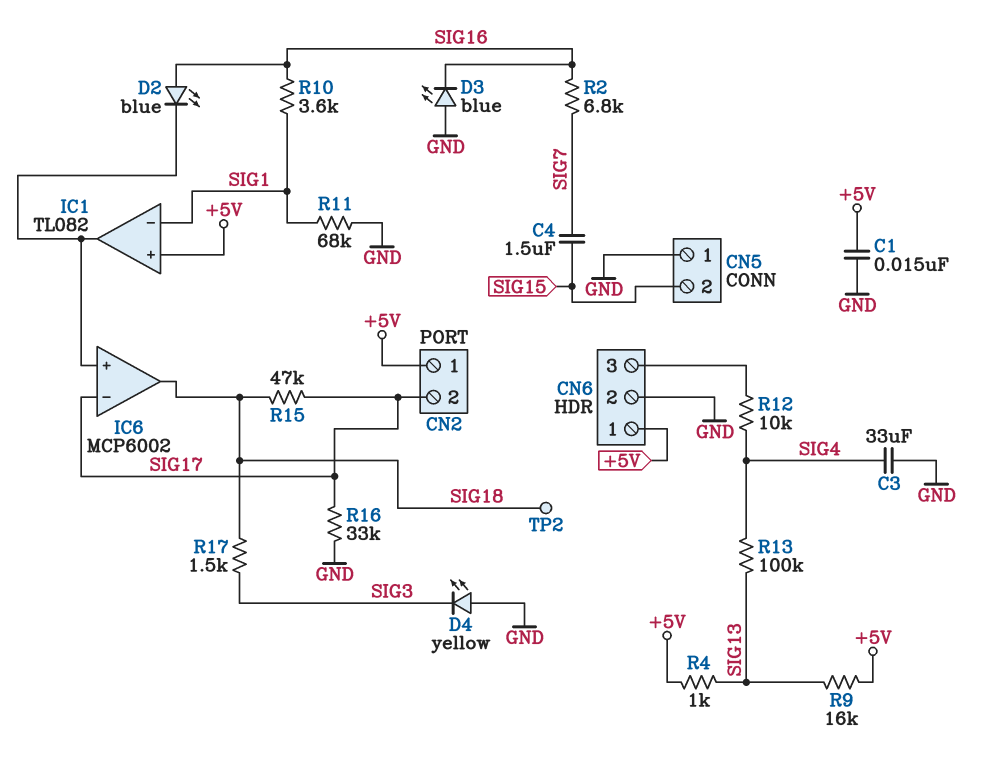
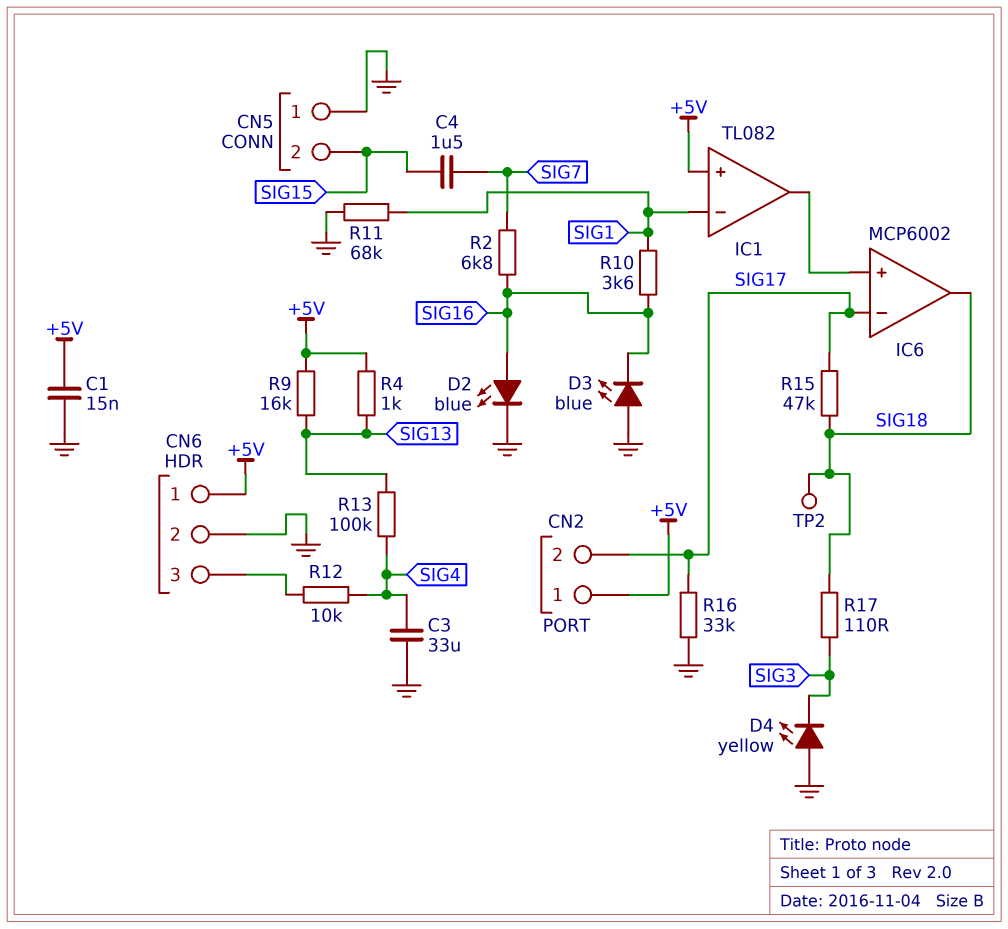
D2: LED blue (A SIG16, K IC1/out) -> LED blue (A SIG16, K GND)
R17: 1.5k (SIG3, SIG18) -> 110 (SIG3, SIG18)

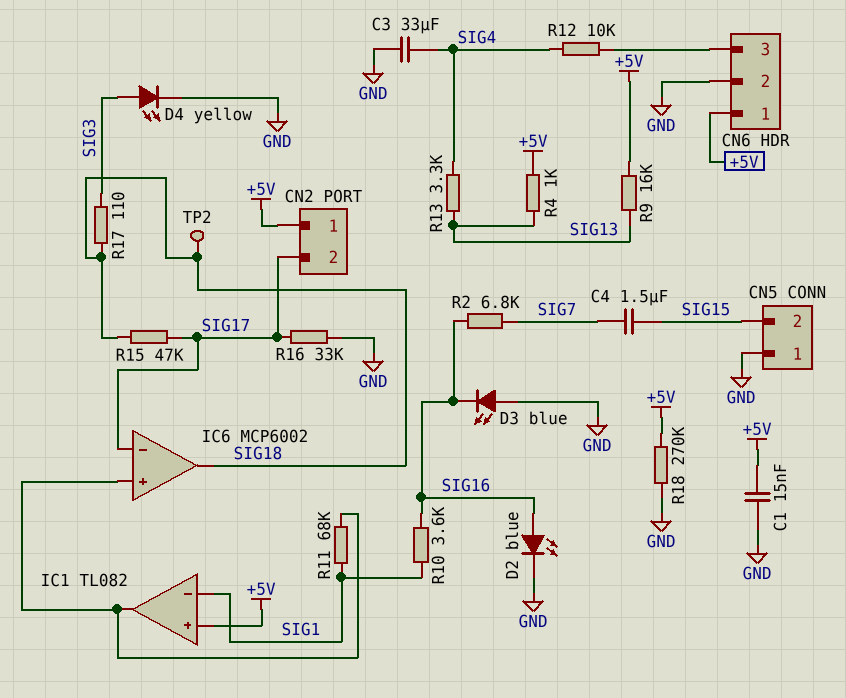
D4: LED yellow (A GND, K SIG3) -> LED yellow (A SIG3, K GND)
R11: 68k (GND, SIG1) -> 68k (IC1/out, SIG1)
R13: 100k (SIG4, SIG13) -> 3.3k (SIG4, SIG13)
R18: none -> 270k (+5V, GND)

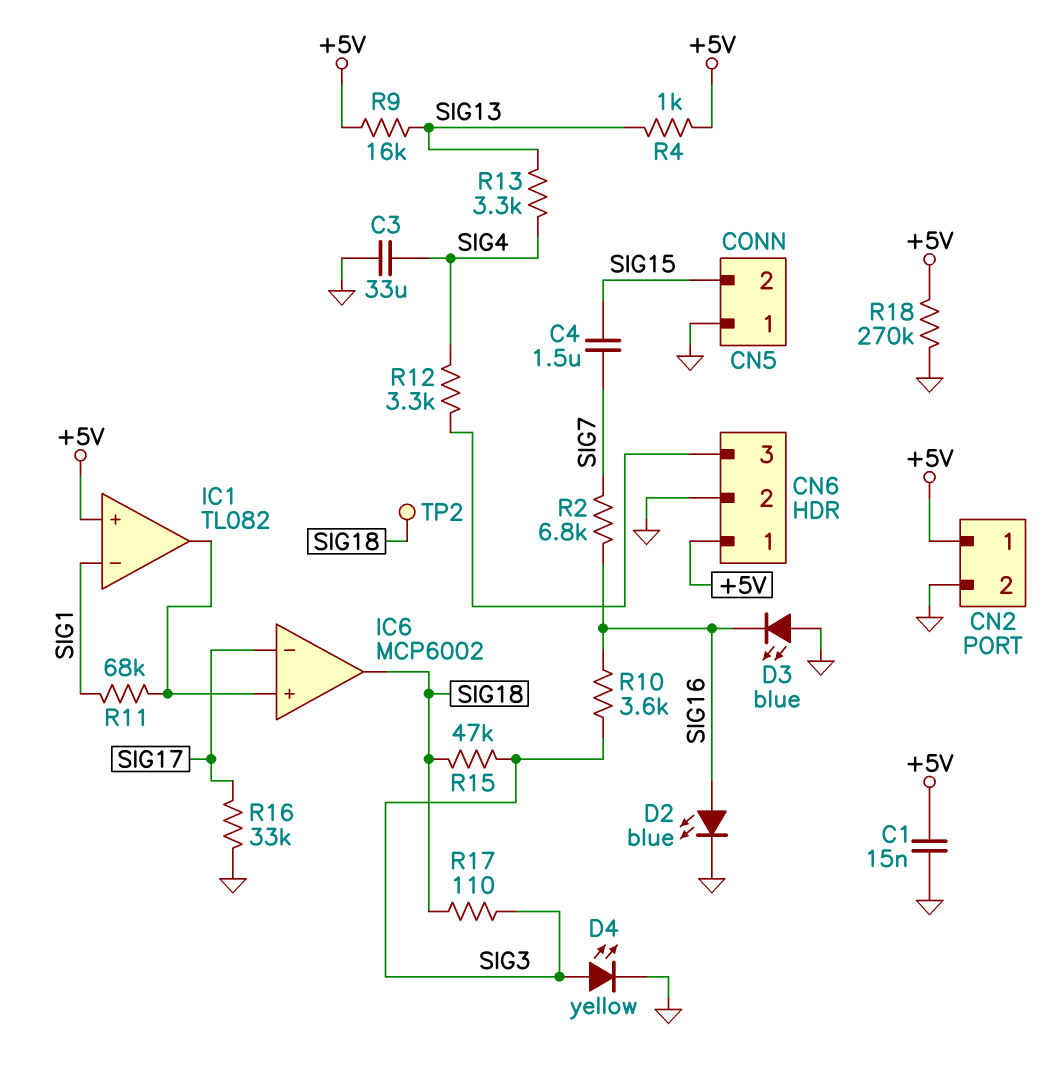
CN2 pin 2: SIG17 -> GND
R10: 3.6k (SIG1, SIG16) -> 3.6k (SIG3, SIG16)
R12: 10k (CN6/3, SIG4) -> 3.3k (CN6/3, SIG4)
R15: 47k (SIG17, SIG18) -> 47k (SIG3, SIG18)

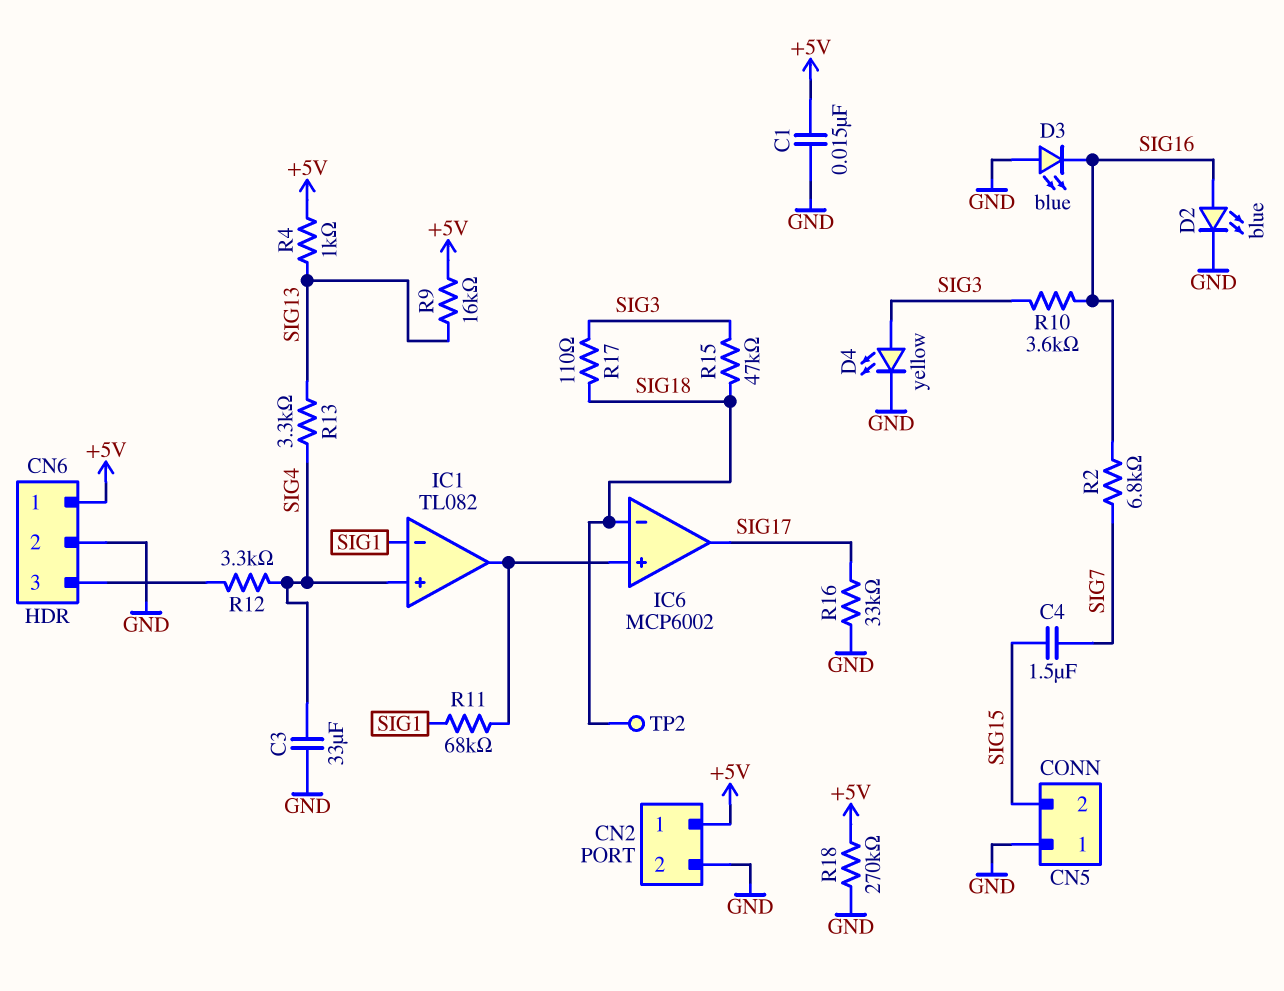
IC1 pin in+: +5V -> SIG4
IC6 pin in-: SIG17 -> SIG18
IC6 pin out: SIG18 -> SIG17

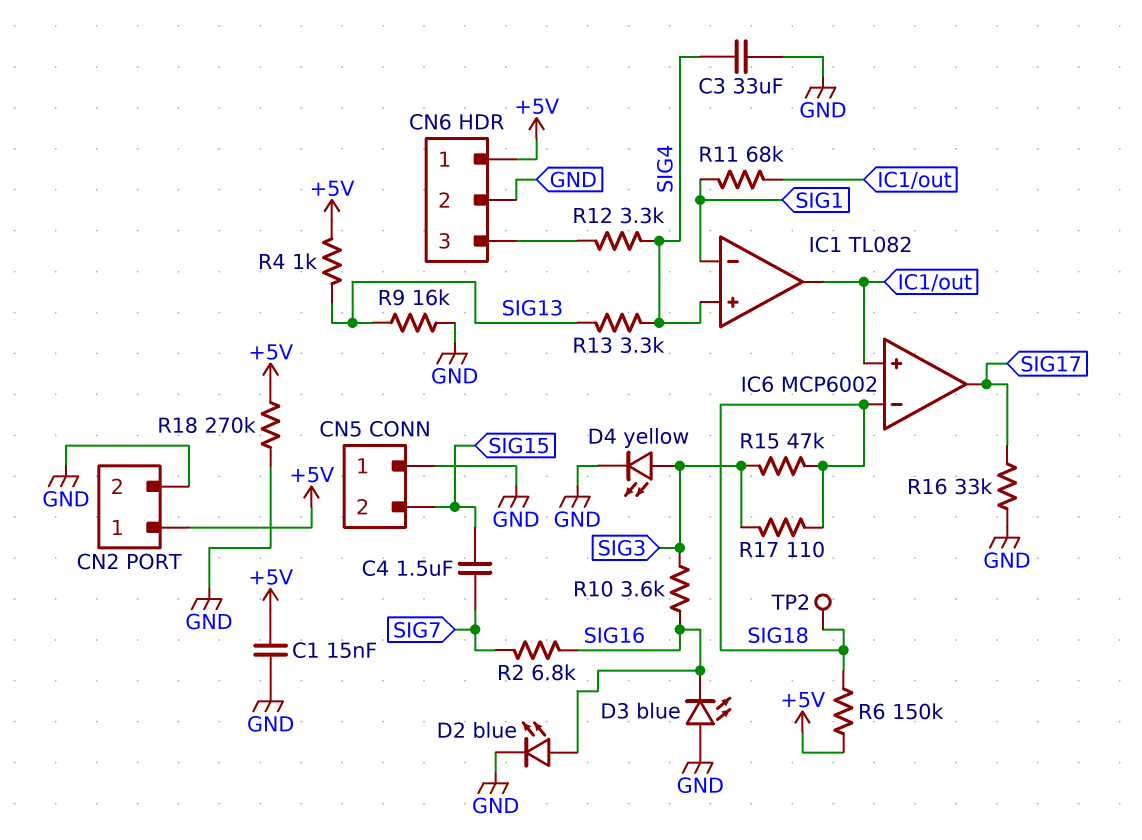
R6: none -> 150k (+5V, SIG18)
R9: 16k (+5V, SIG13) -> 16k (GND, SIG13)

